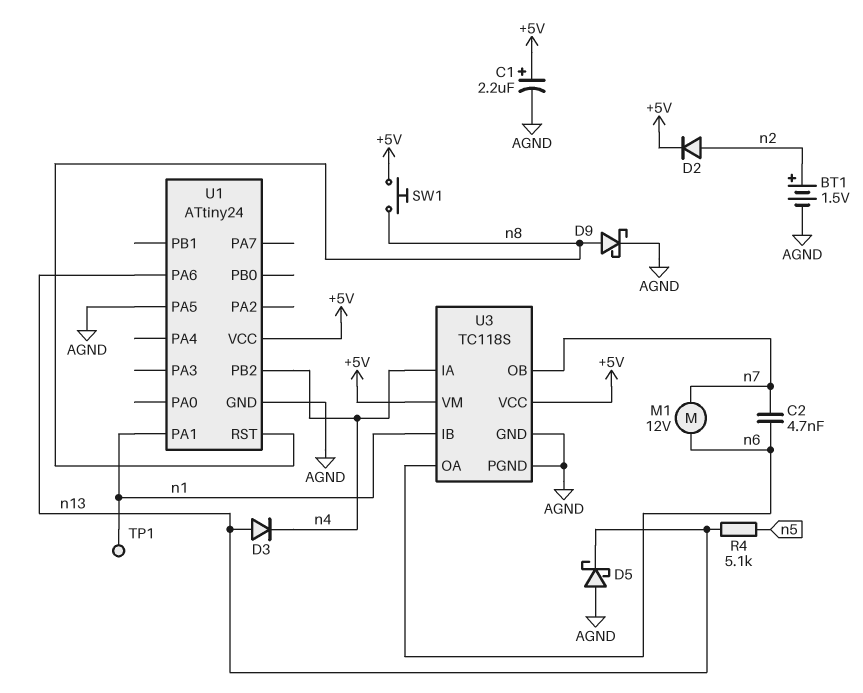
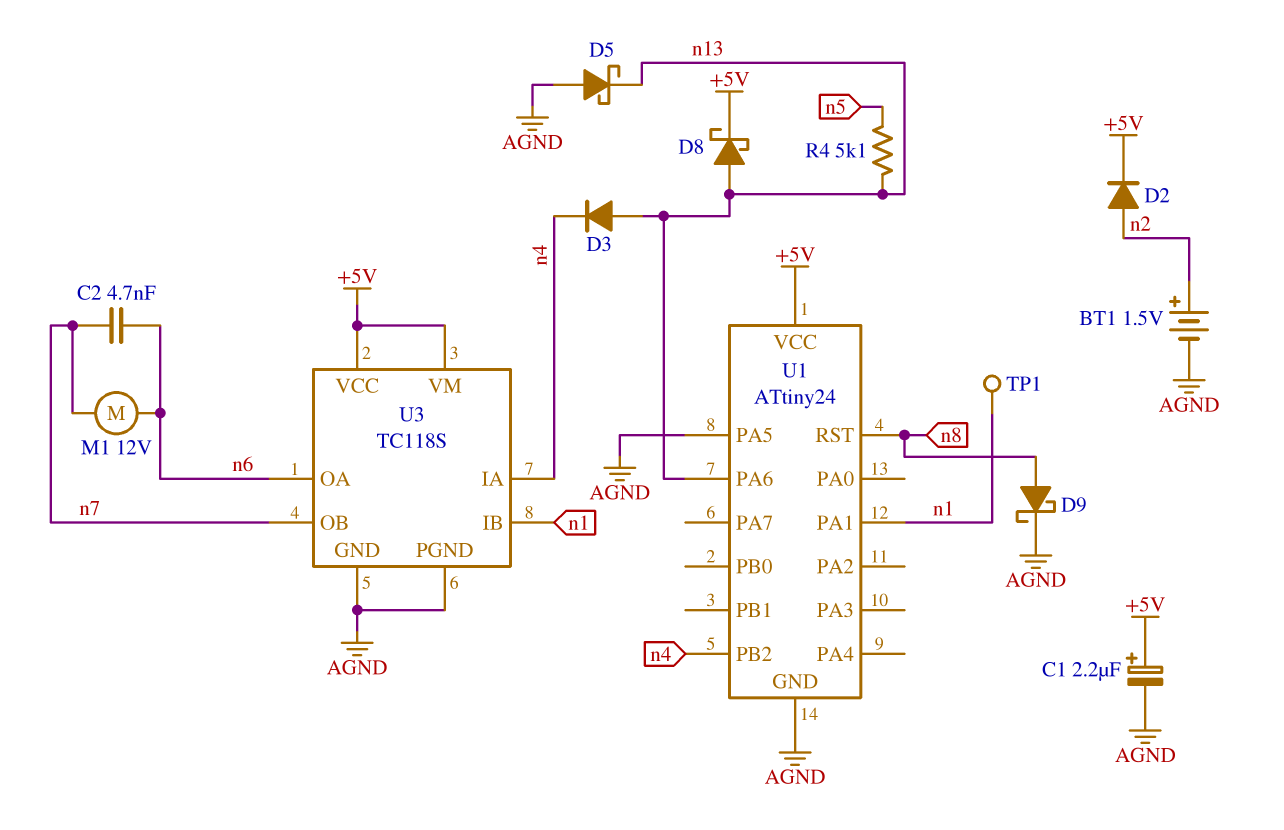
D8: none -> schottky (A n13, K +5V)
SW1: button (+5V, n8) -> none

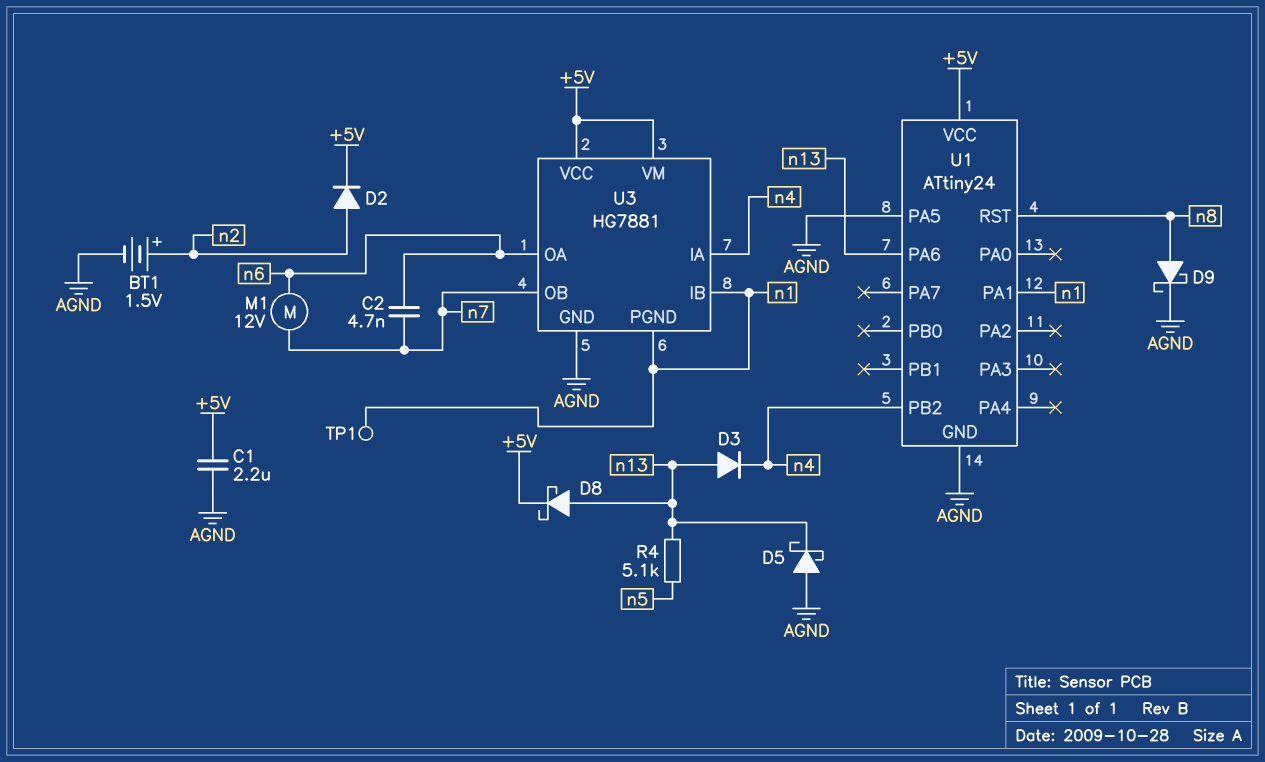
C1: 2.2uF (plus +5V, minus AGND) -> 2.2uF (+5V, AGND)
U3: TC118S -> HG7881
U3 pin PGND: AGND -> n1

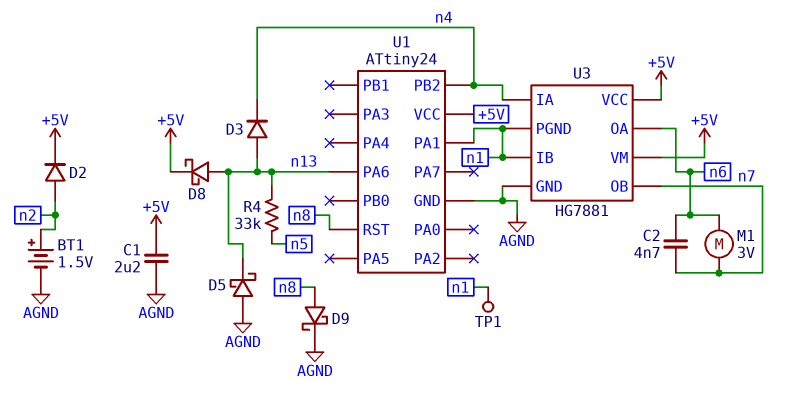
M1: motor 12V (n6, n7) -> motor 3V (n6, n7)
R4: 5.1k (n5, n13) -> 33k (n5, n13)
U1 pin PA5: AGND -> none

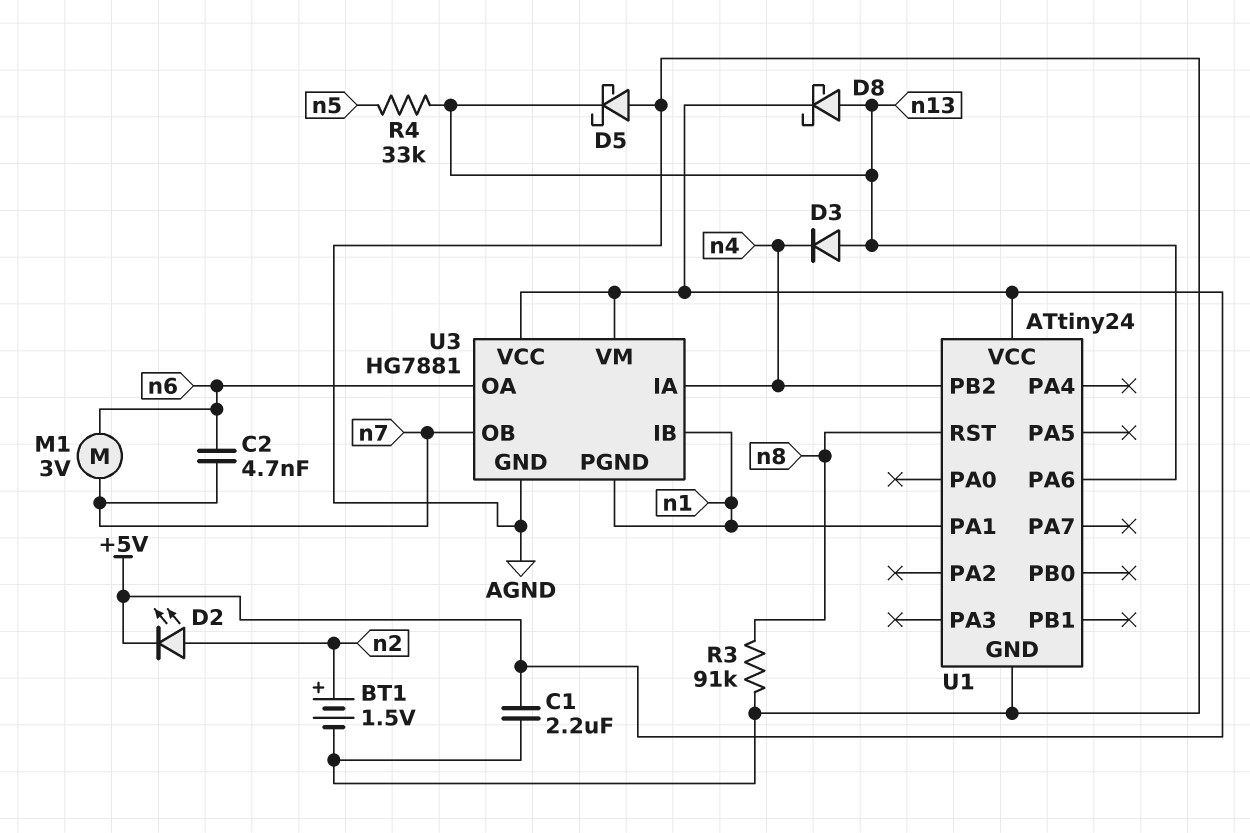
D2: diode (A n2, K +5V) -> LED (A n2, K +5V)
D9: schottky (A n8, K AGND) -> none
R3: none -> 91k (AGND, n8)
TP1: test point (n1) -> none

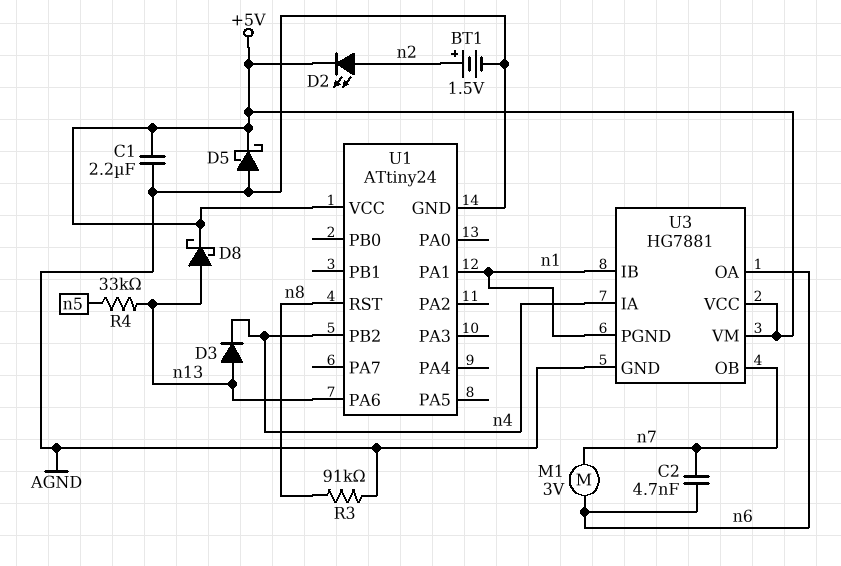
D5: schottky (A AGND, K n13) -> schottky (A AGND, K +5V)

